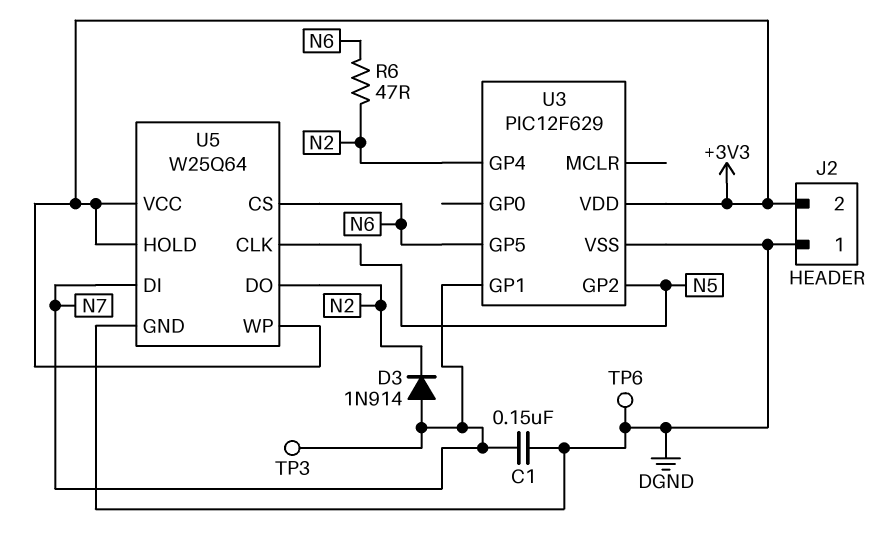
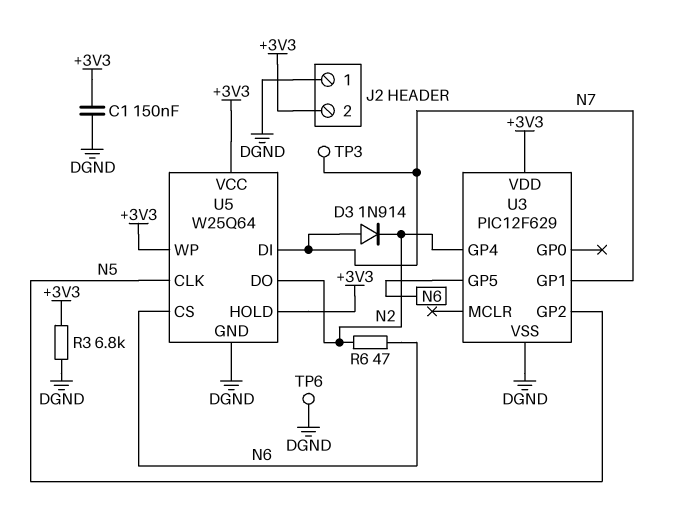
C1: 150nF (DGND, N7) -> 150nF (+3V3, DGND)
R3: none -> 6.8k (+3V3, DGND)

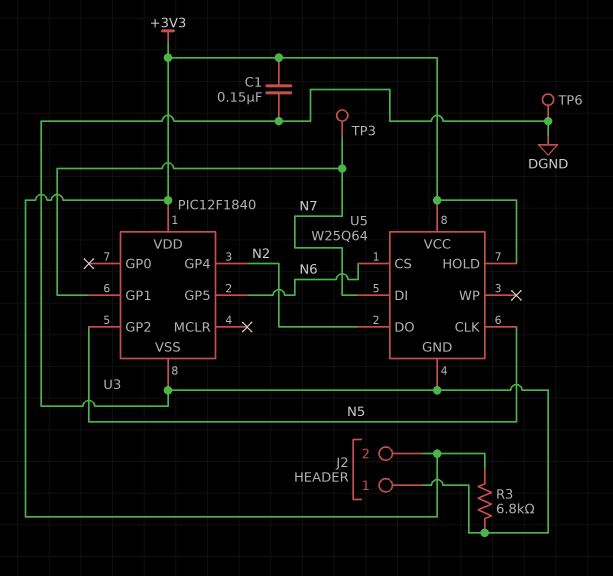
D3: diode 1N914 (A N7, K N2) -> none
R6: 47 (N2, N6) -> none
U3: PIC12F629 -> PIC12F1840
U5 pin WP: +3V3 -> none

